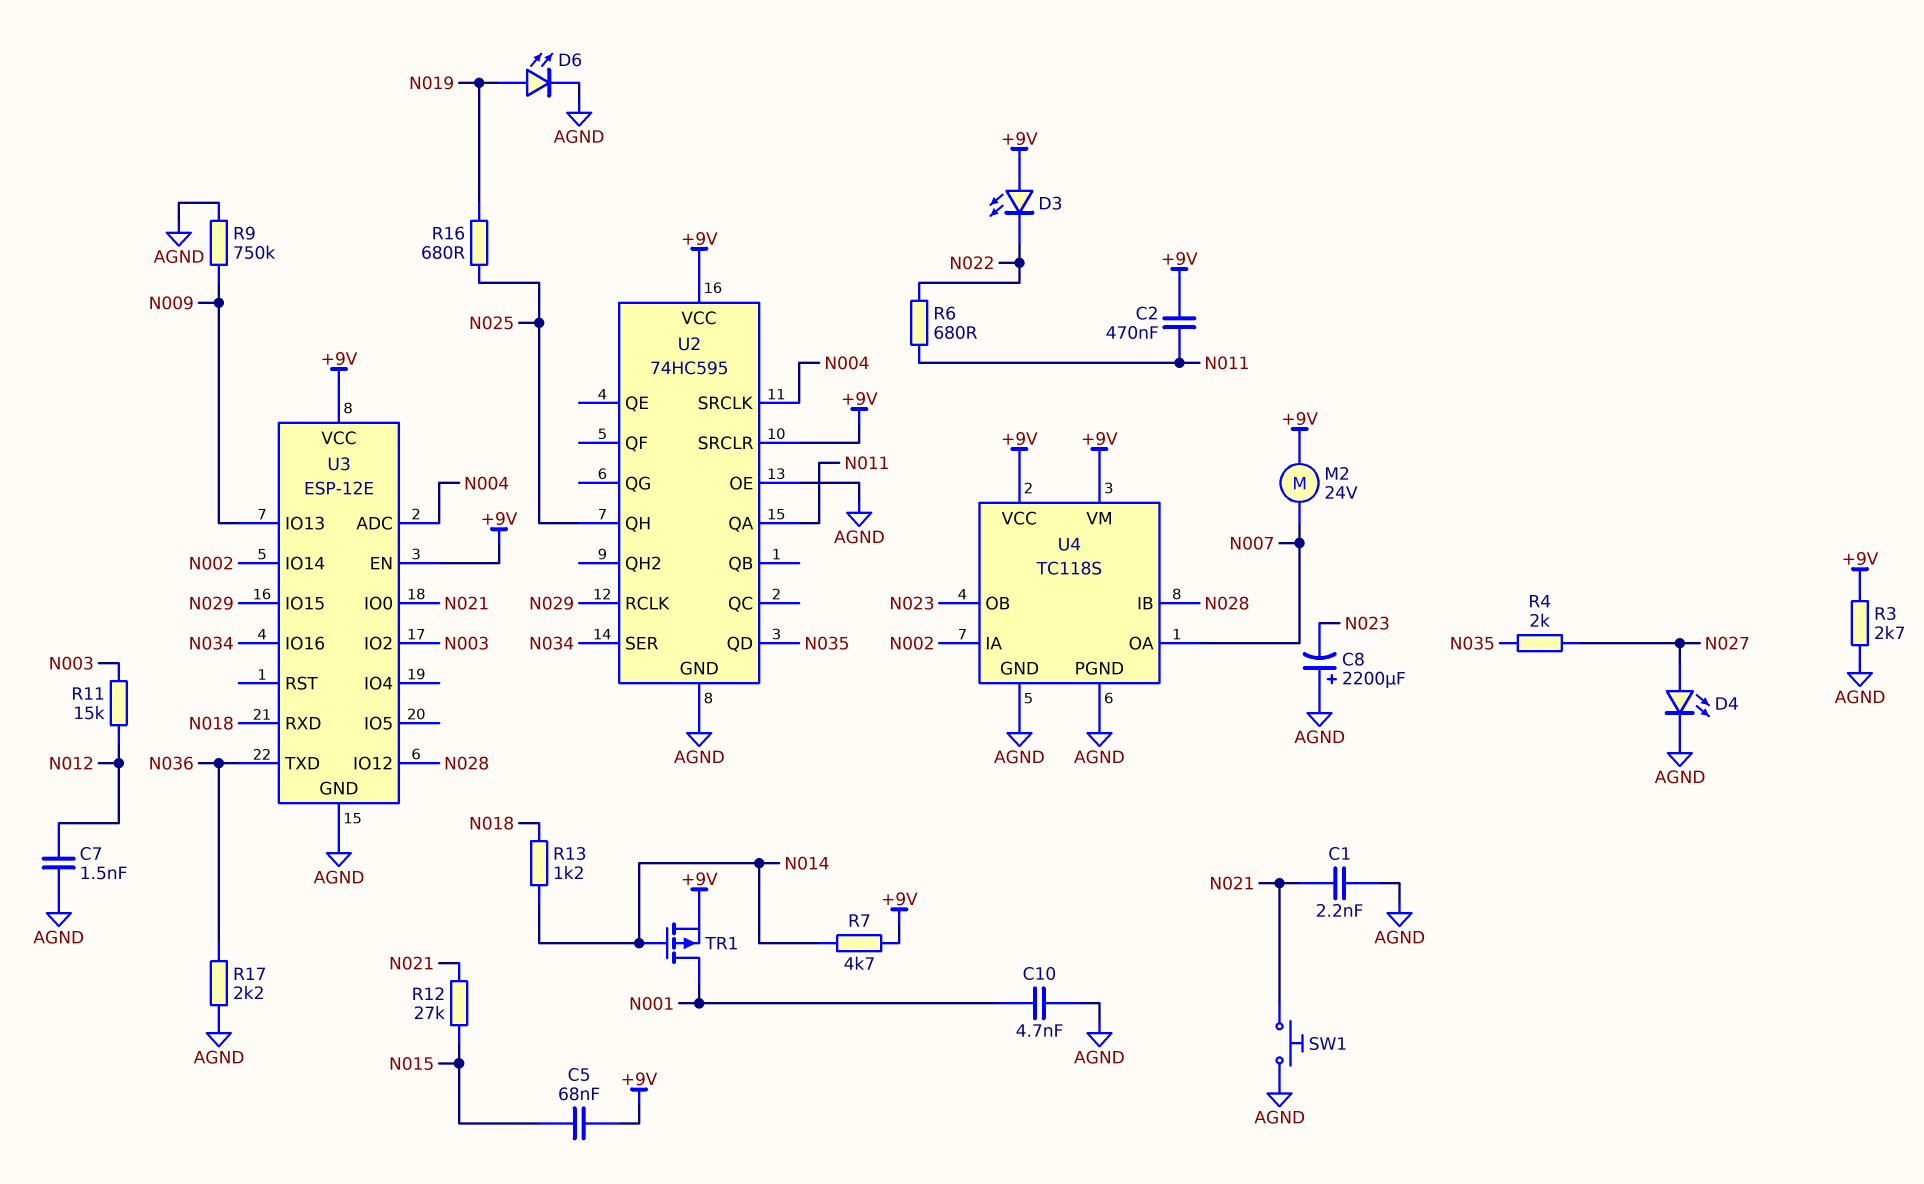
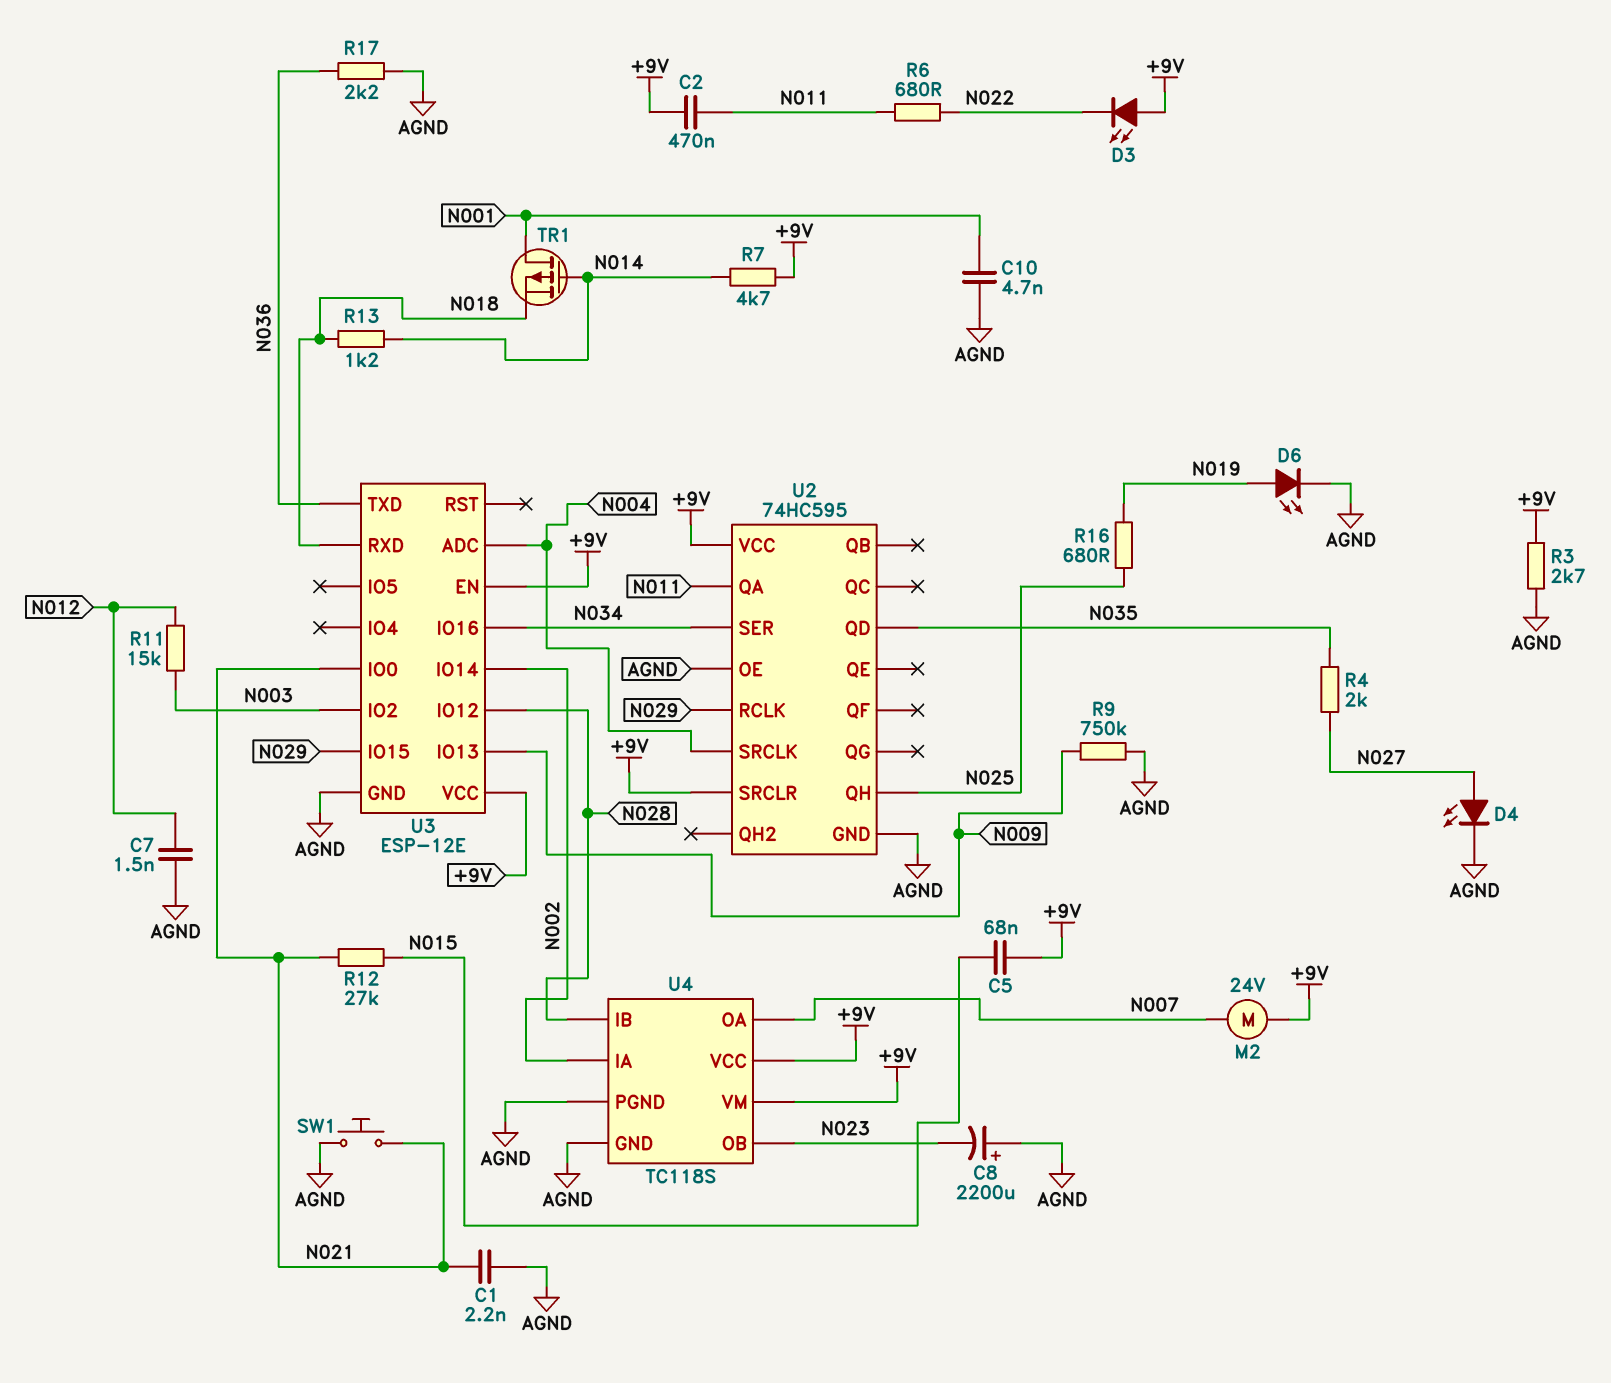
TR1: PMOS (G N014, D N001, S +9V) -> PMOS (G N014, D N001, S N018)

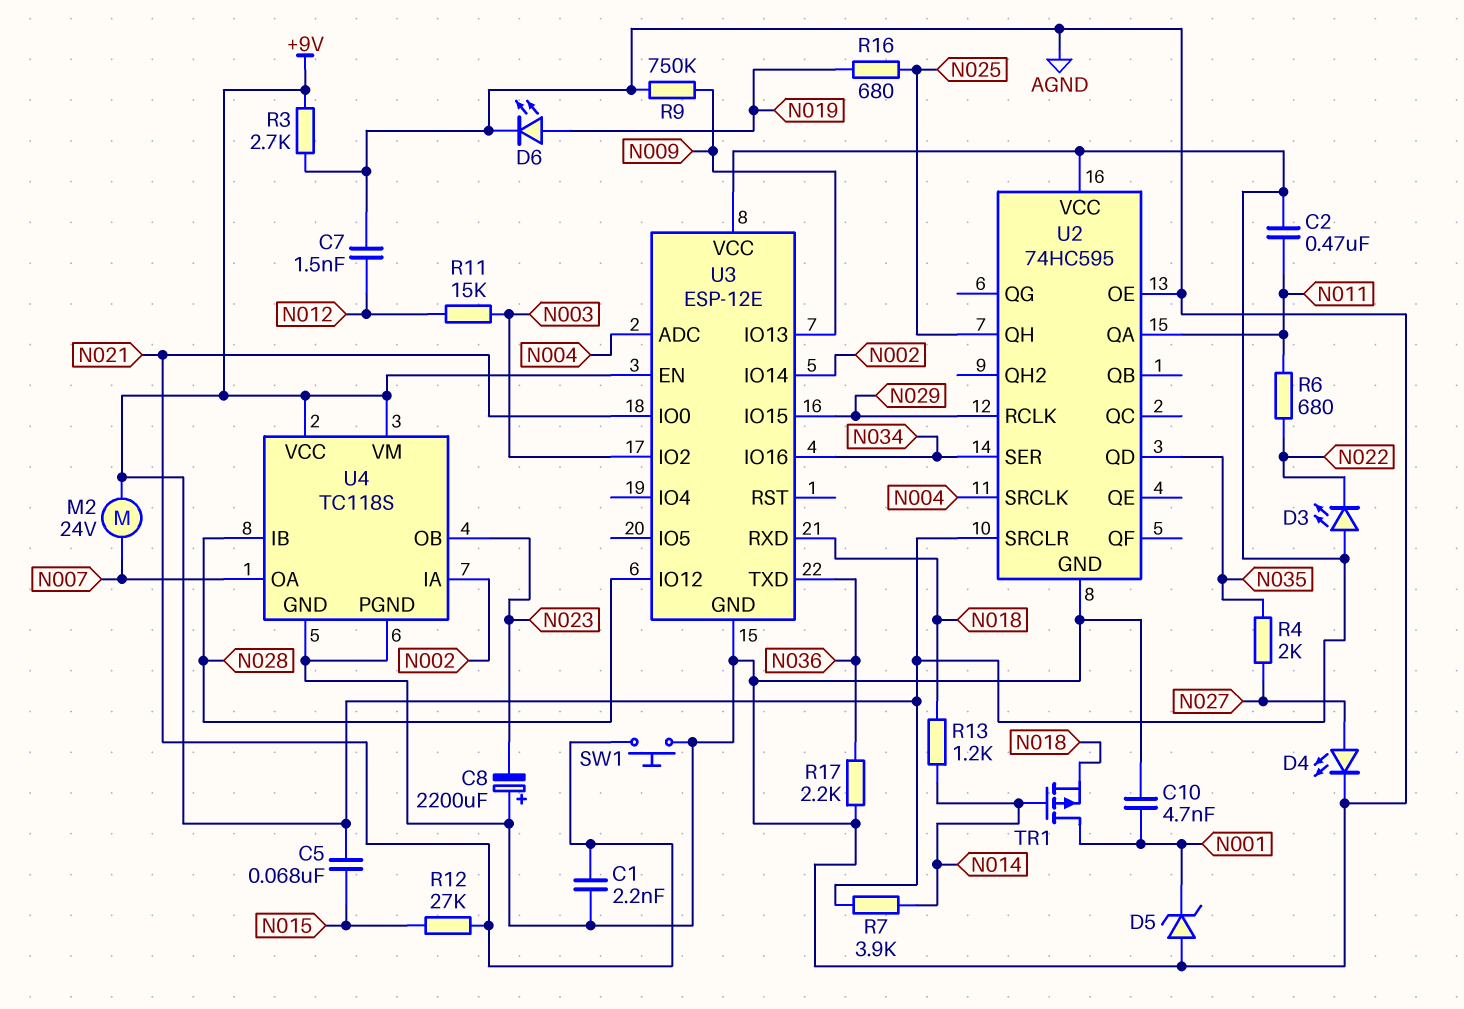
D5: none -> zener (A AGND, K N001)
R7: 4.7k (+9V, N014) -> 3.9k (+9V, N014)

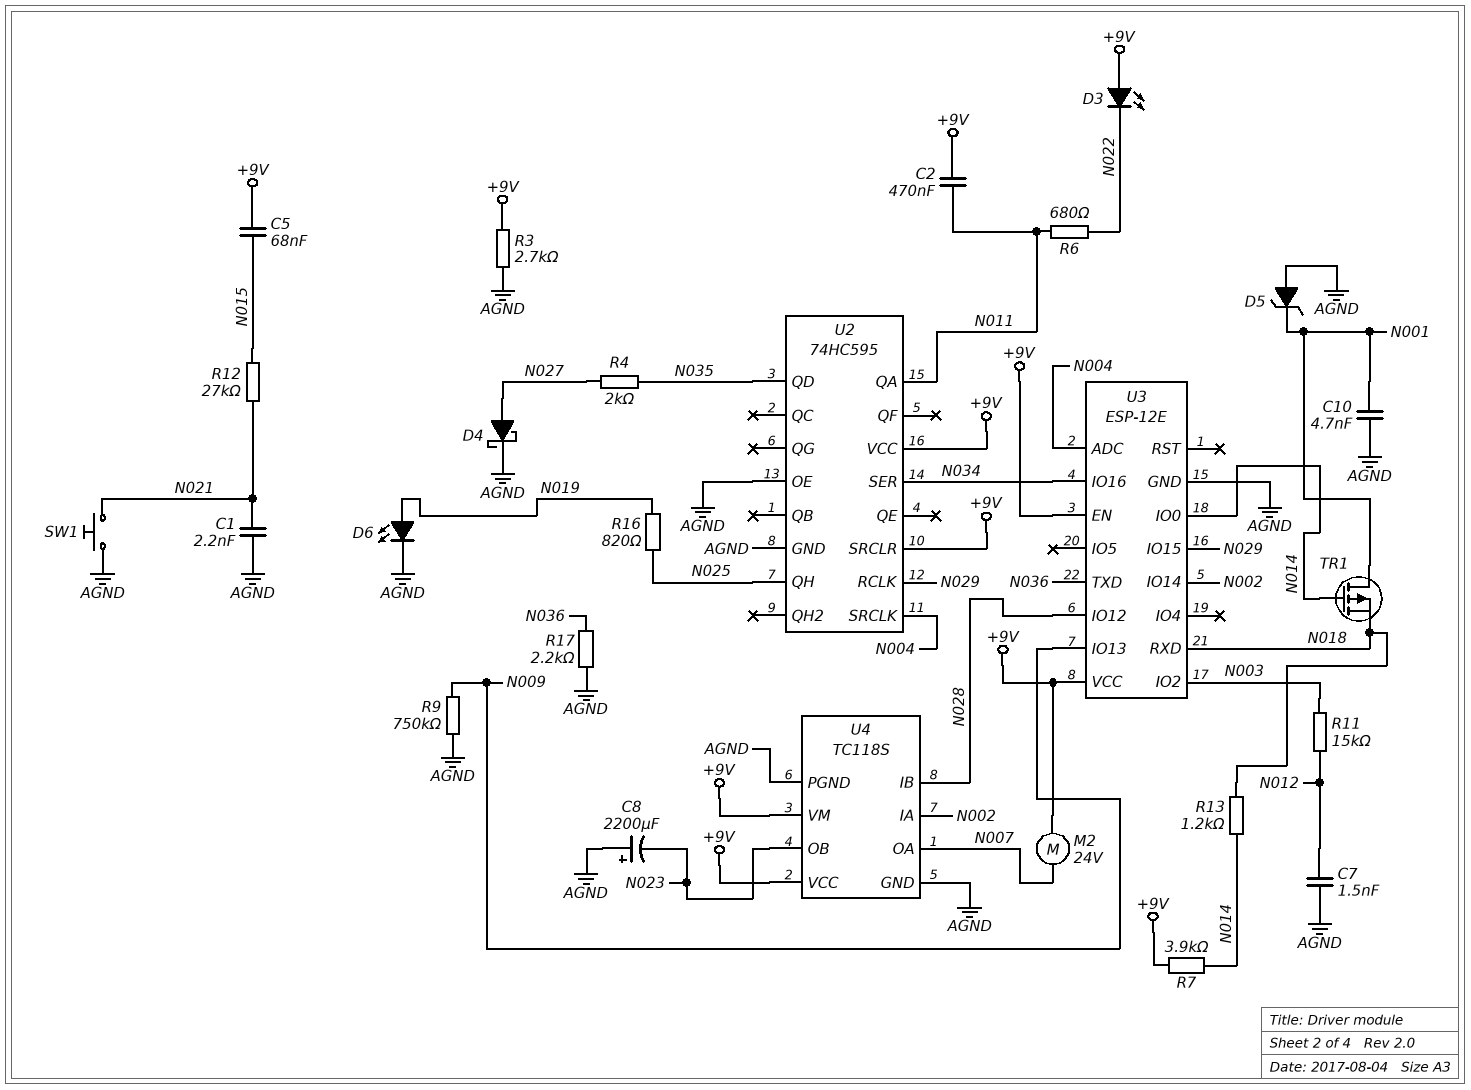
D4: LED (A N027, K AGND) -> schottky (A N027, K AGND)
R16: 680 (N019, N025) -> 820 (N019, N025)
U3 pin IO0: N021 -> N014

